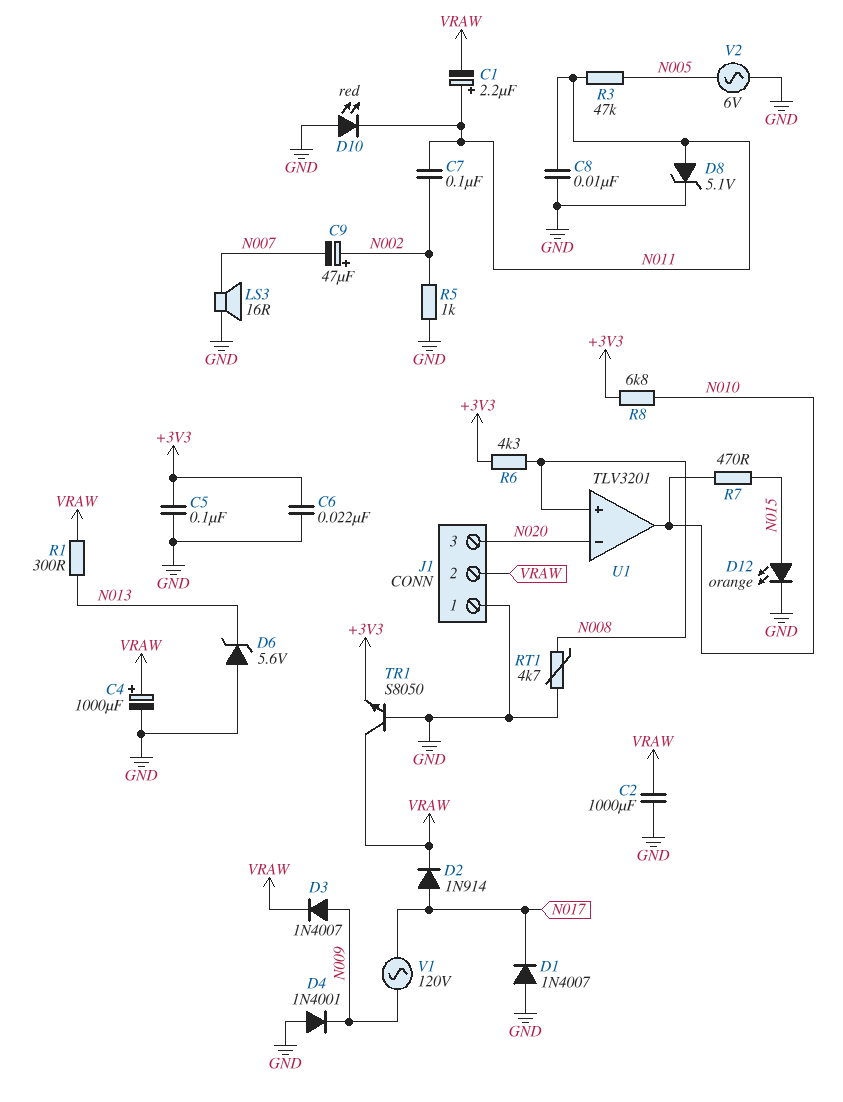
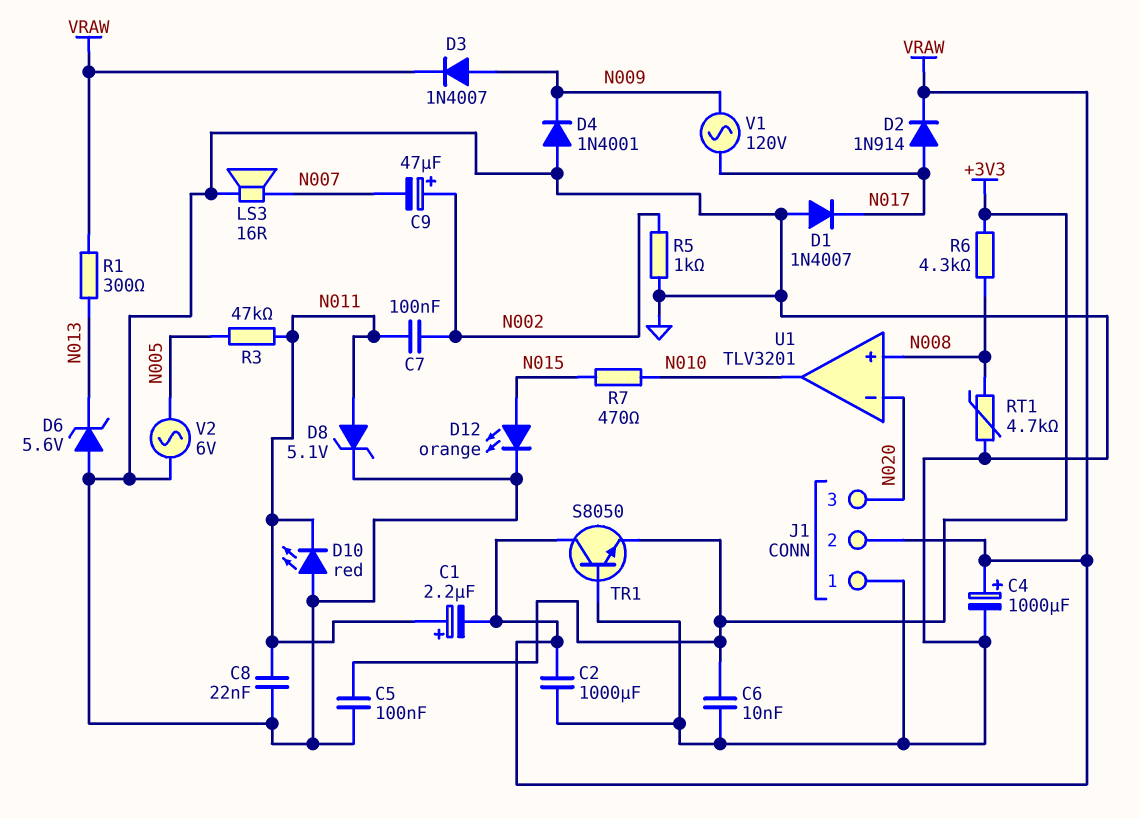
C6: 22nF (+3V3, GND) -> 10nF (+3V3, GND)
C8: 10nF (GND, N011) -> 22nF (GND, N011)
R8: 6.8k (+3V3, N010) -> none

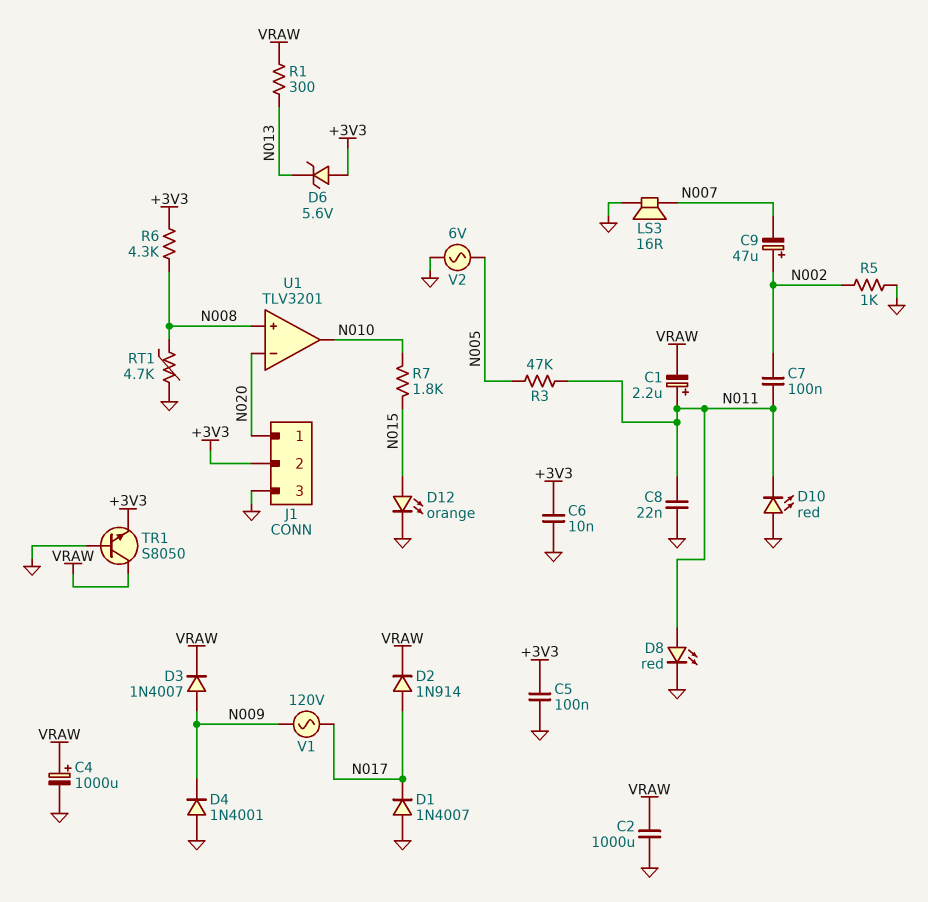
D6: zener 5.6V (A GND, K N013) -> zener 5.6V (A +3V3, K N013)
D8: zener 5.1V (A N011, K GND) -> LED red (A N011, K GND)
J1 pin 1: GND -> N020
J1 pin 2: VRAW -> +3V3
J1 pin 3: N020 -> GND
R7: 470 (N010, N015) -> 1.8k (N010, N015)

